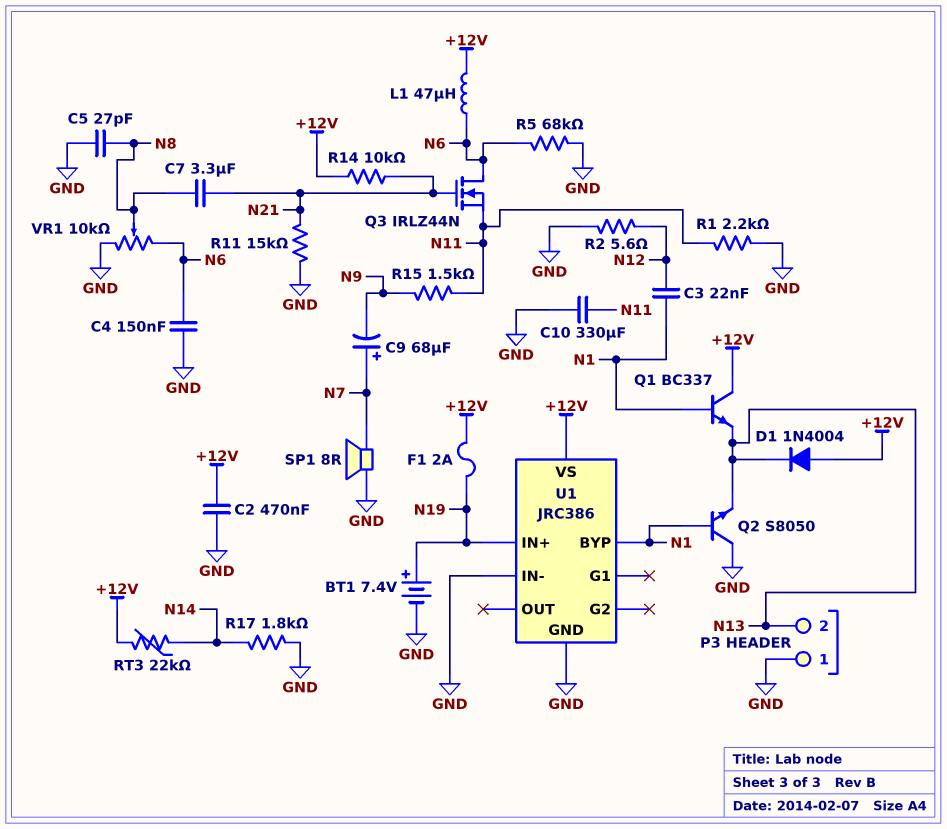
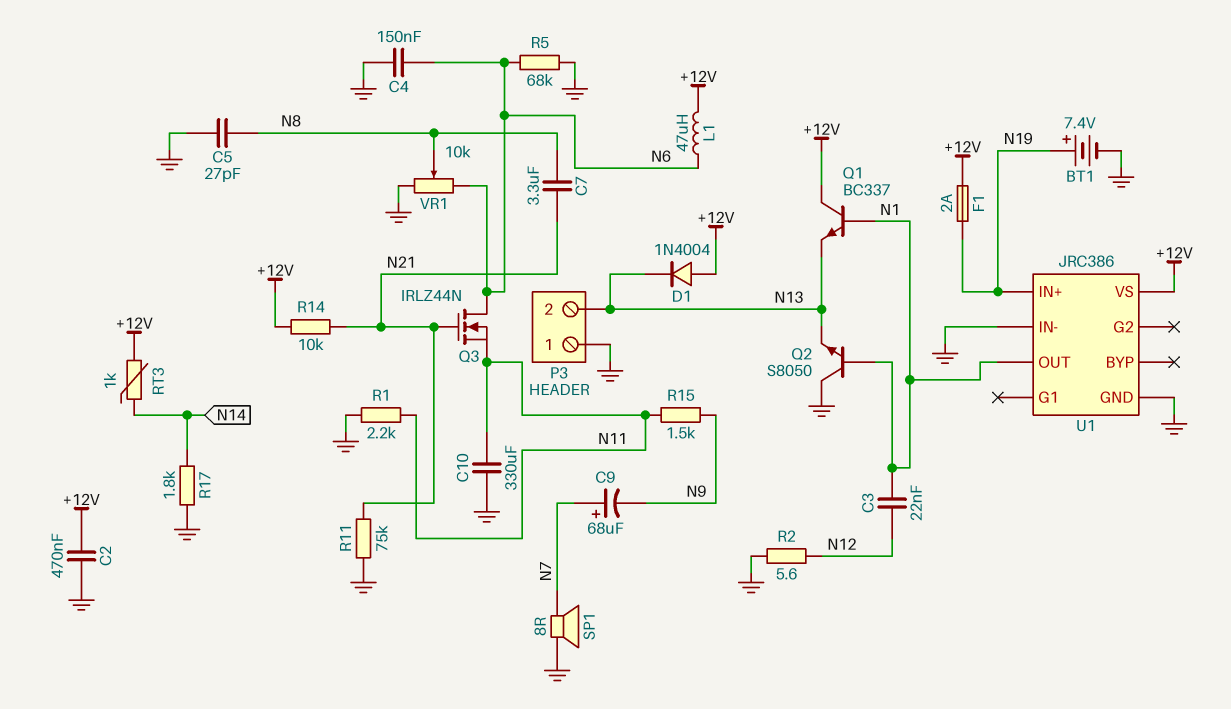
R11: 15k (GND, N21) -> 75k (GND, N21)
RT3: 22k (+12V, N14) -> 1k (+12V, N14)
U1 pin BYP: N1 -> none
U1 pin OUT: none -> N1

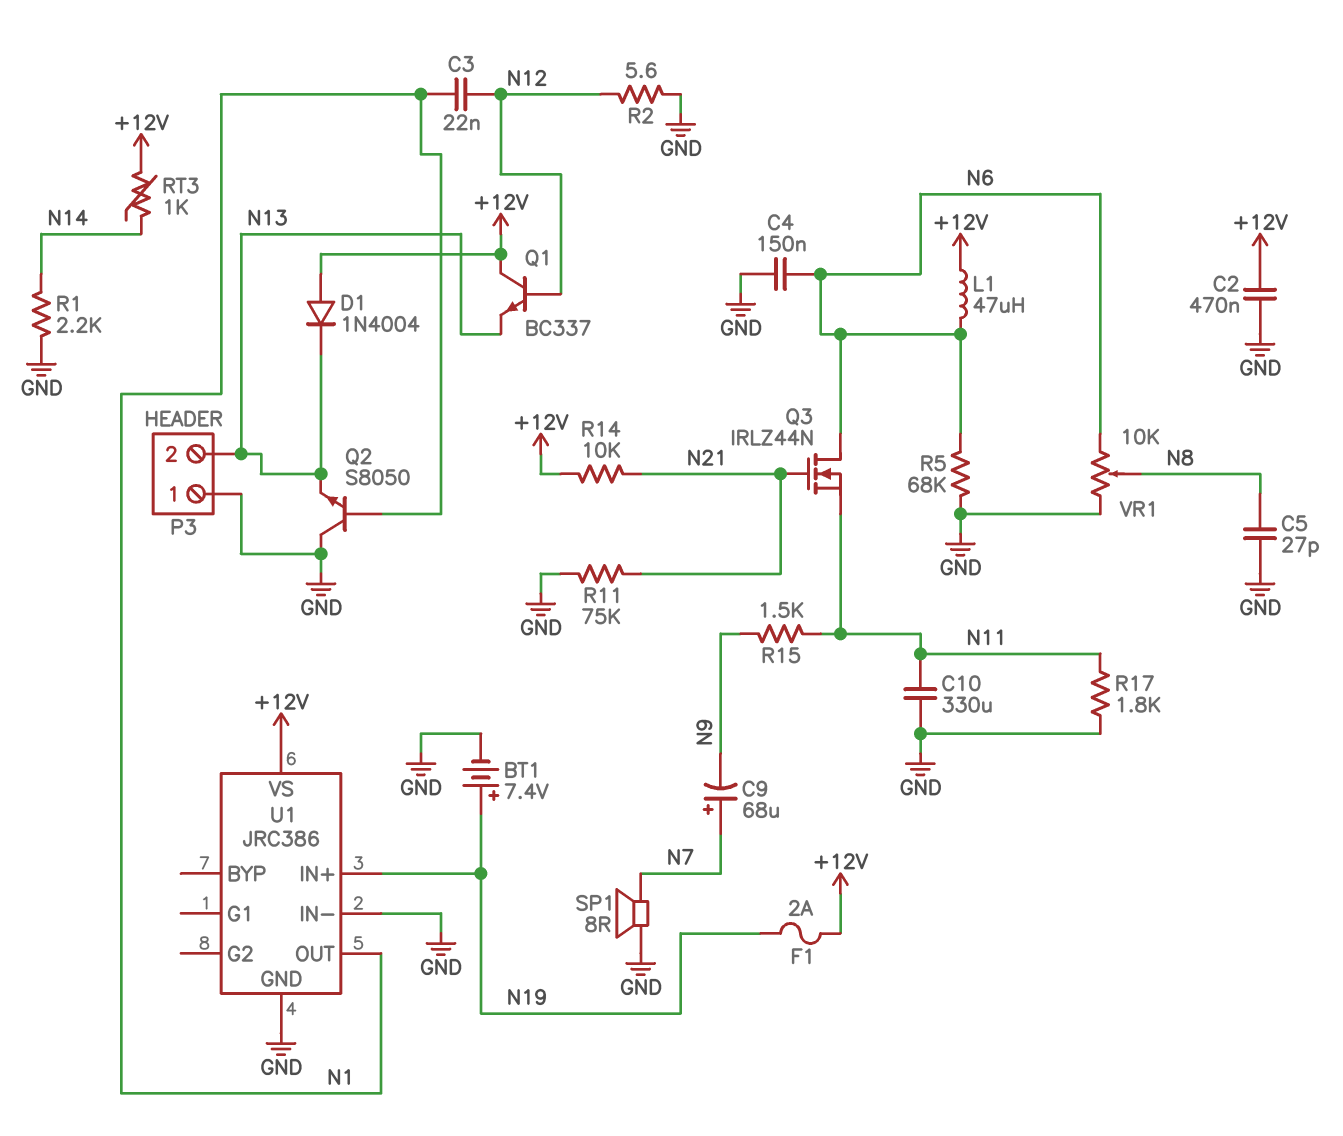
C7: 3.3uF (N8, N21) -> none
Q1: NPN BC337 (B N1, C +12V, E N13) -> NPN BC337 (B N12, C +12V, E N13)
R1: 2.2k (GND, N11) -> 2.2k (GND, N14)
R17: 1.8k (GND, N14) -> 1.8k (GND, N11)

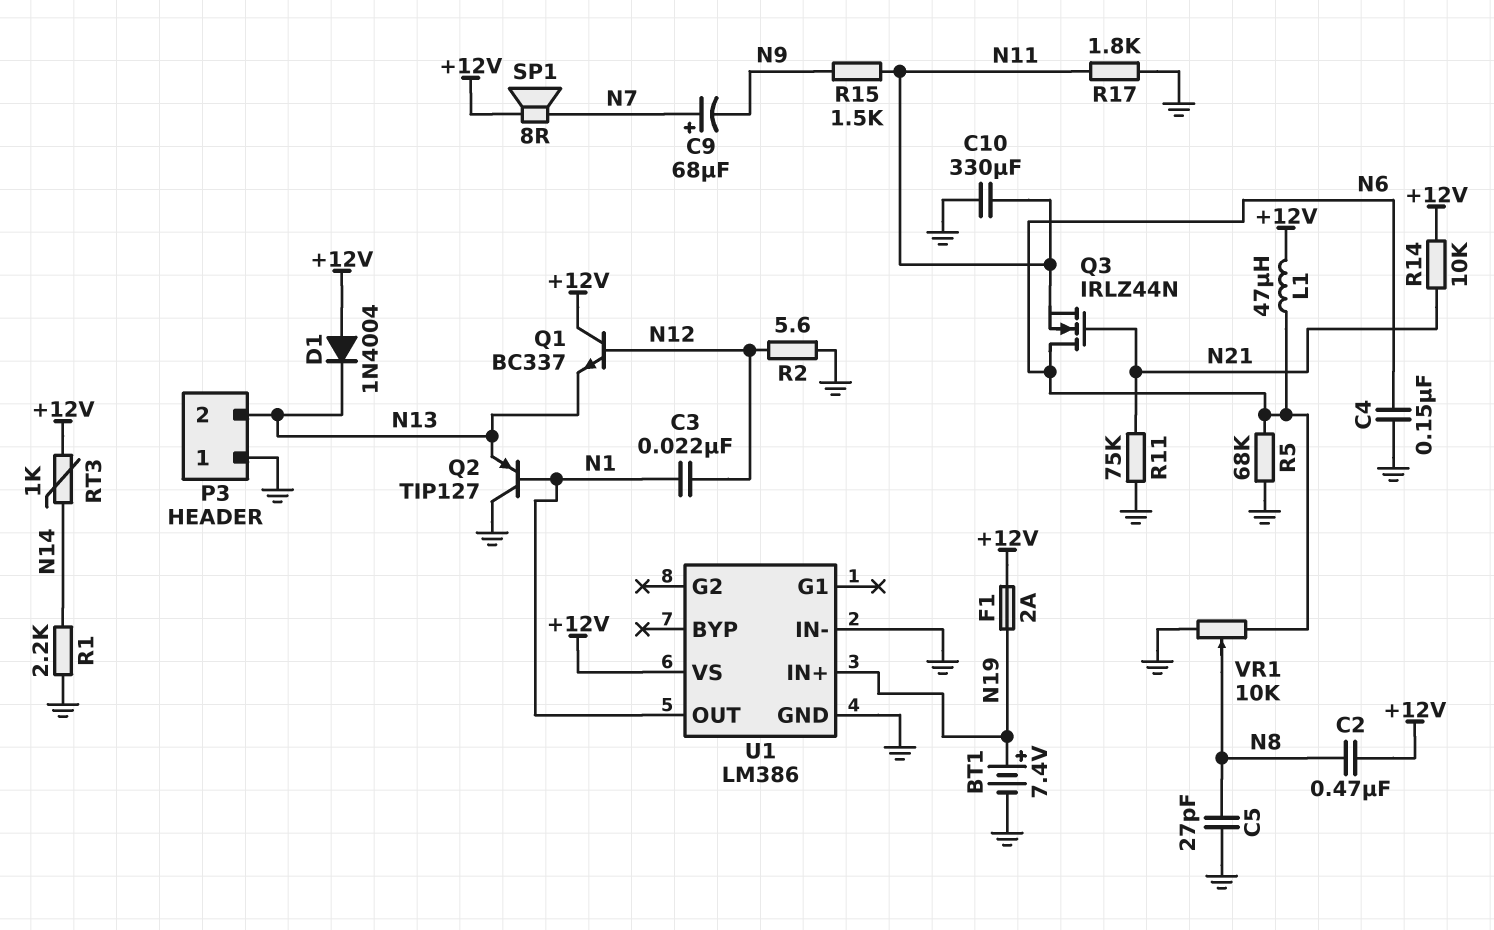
C2: 470nF (+12V, GND) -> 470nF (+12V, N8)
Q2: NPN S8050 (B N1, C GND, E N13) -> PNP TIP127 (B N1, C GND, E N13)
SP1: speaker 8R (GND, N7) -> speaker 8R (+12V, N7)
U1: JRC386 -> LM386

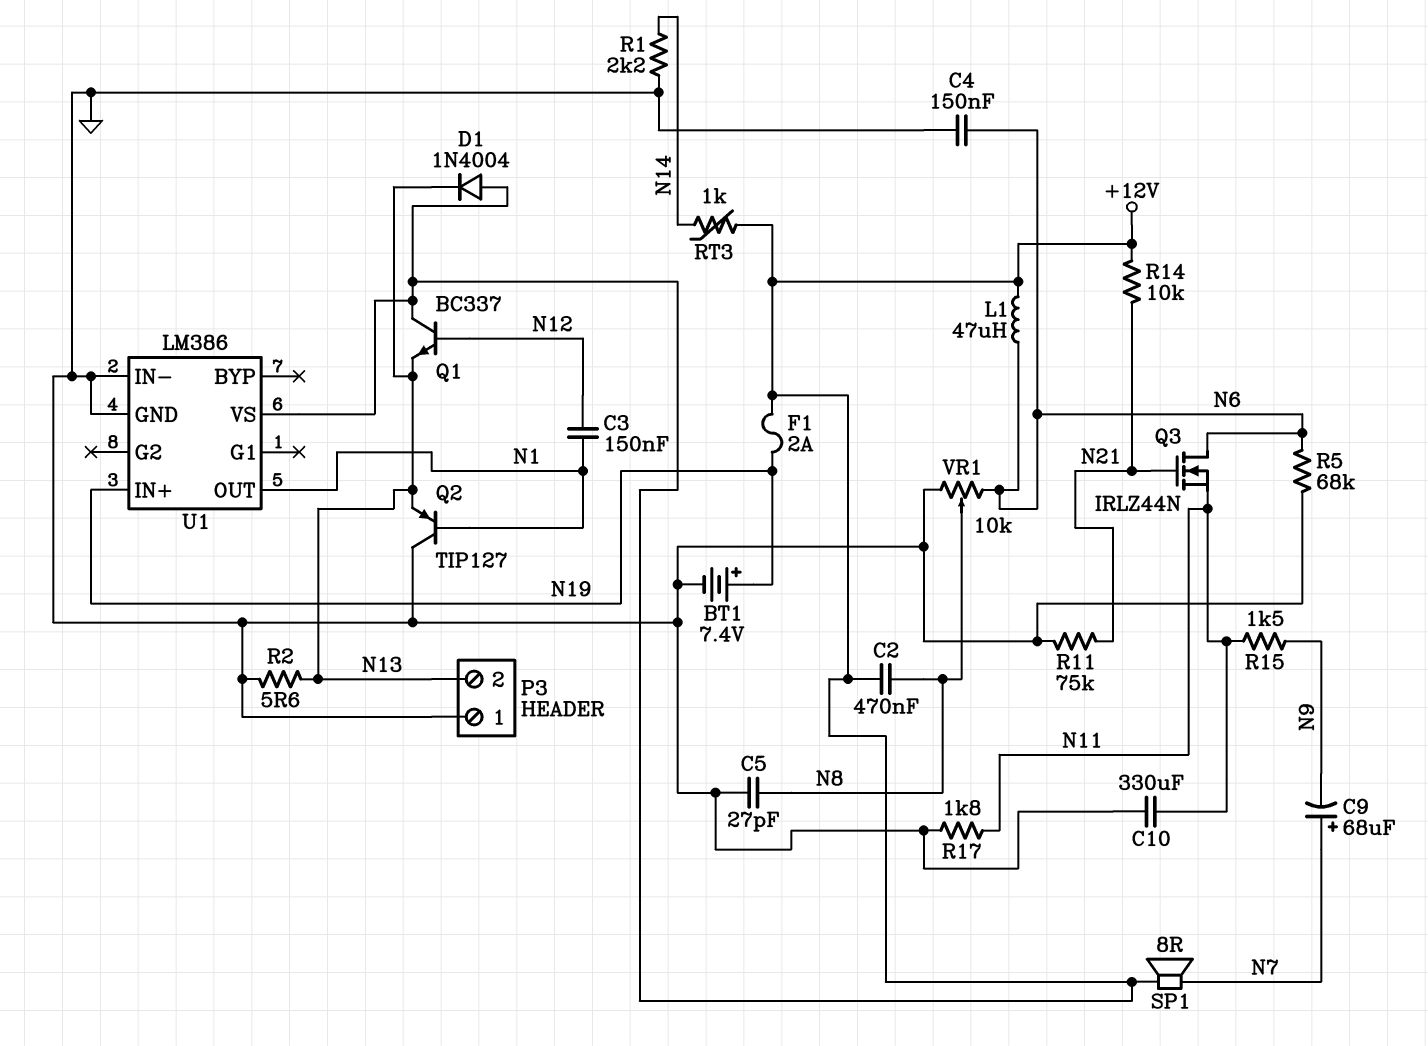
C3: 22nF (N1, N12) -> 150nF (N1, N12)
R2: 5.6 (GND, N12) -> 5.6 (GND, N13)

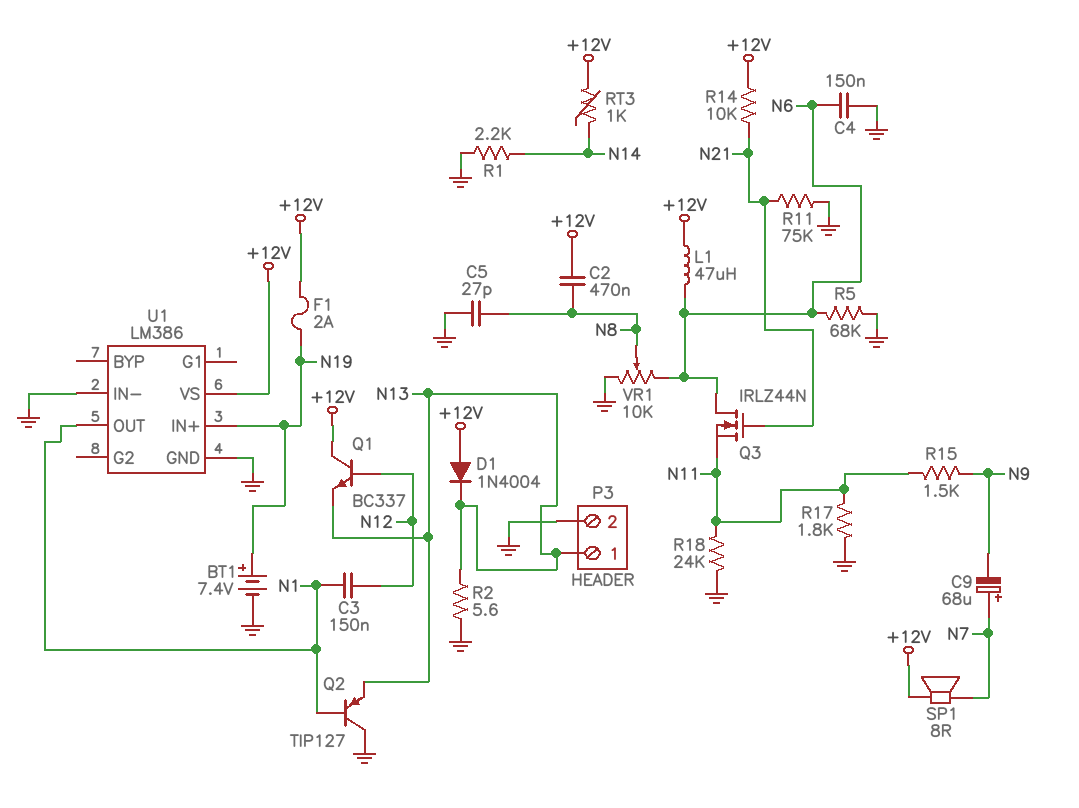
C10: 330uF (GND, N11) -> none
P3 pin 1: GND -> N13
P3 pin 2: N13 -> GND
R18: none -> 24k (GND, N11)

